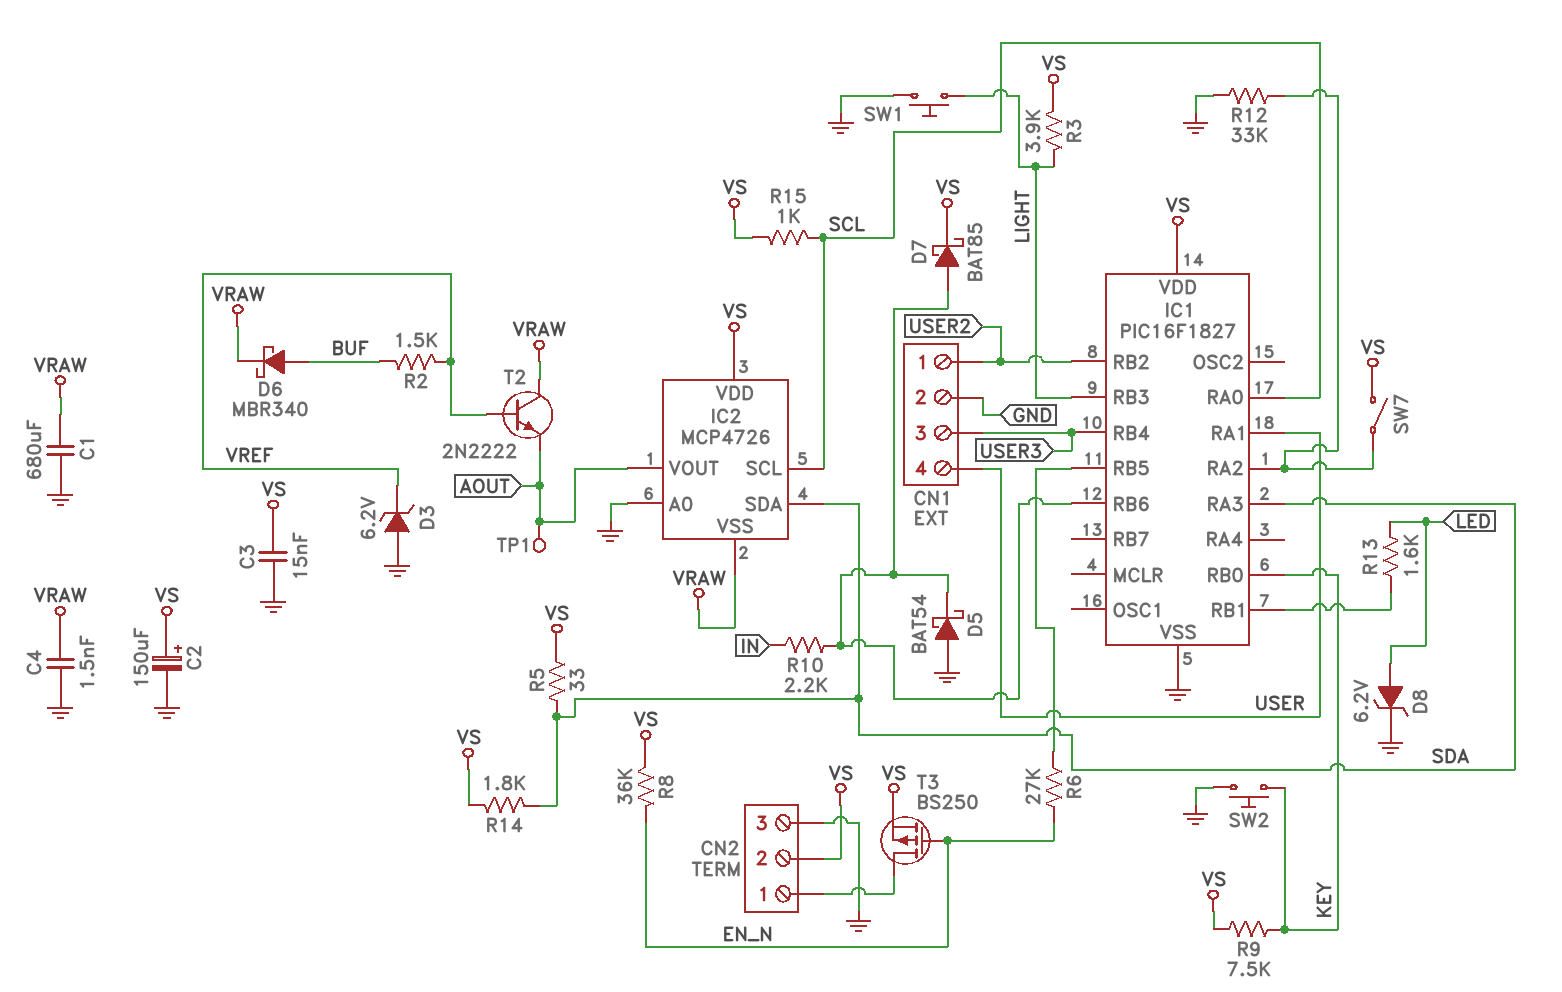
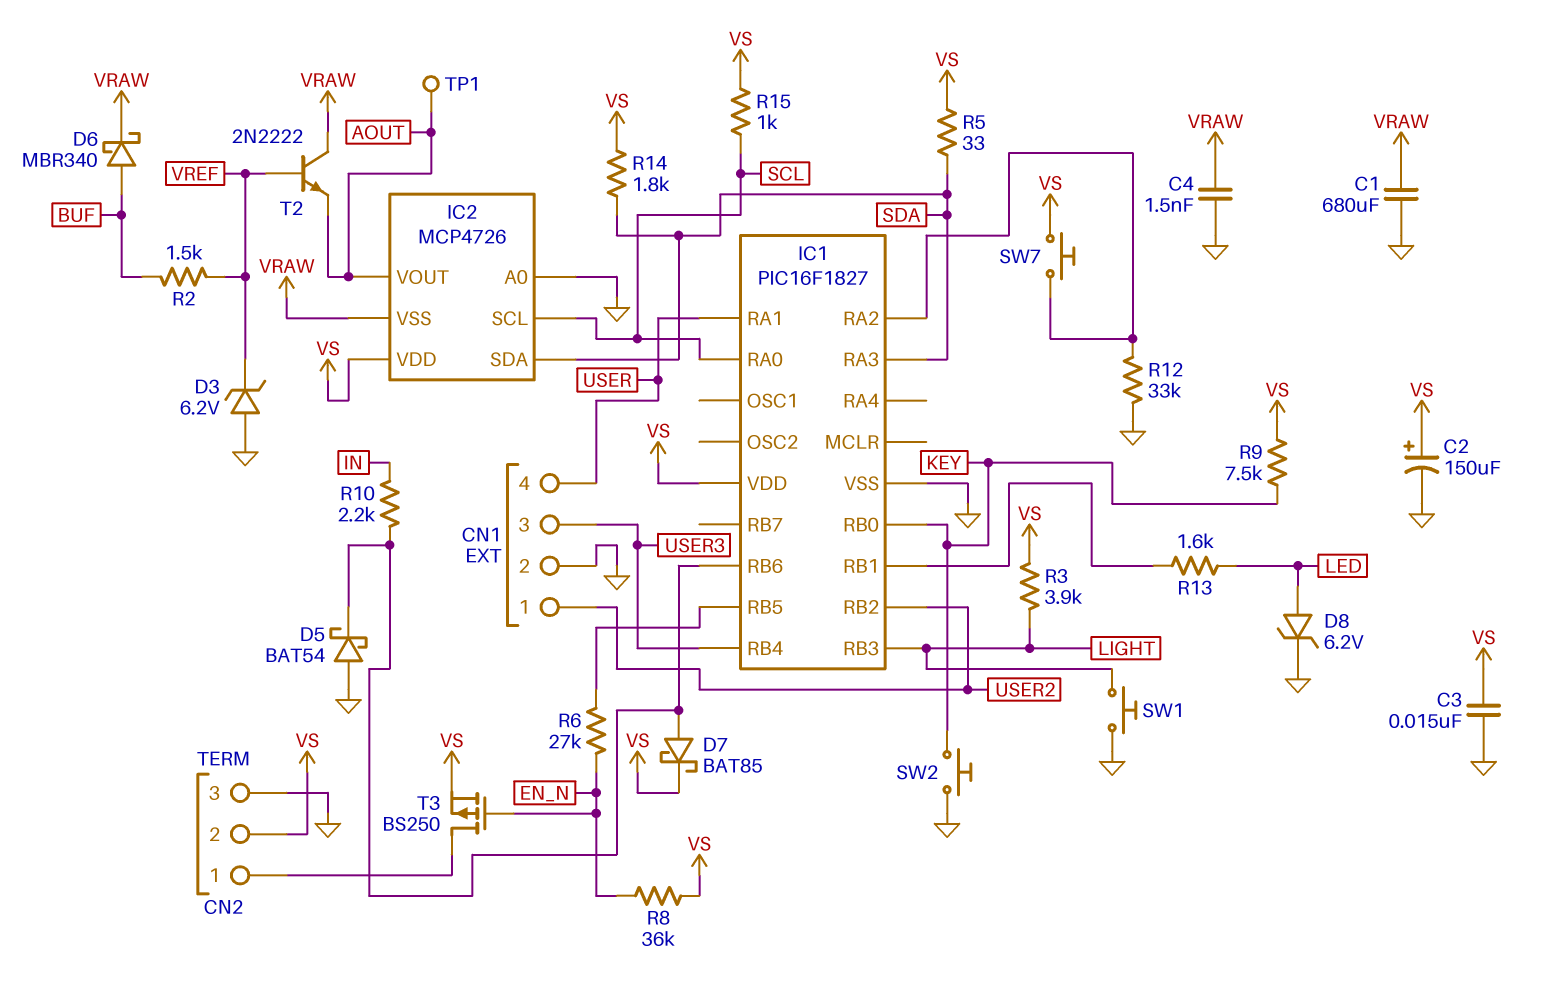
SW7: switch (IC1/RA2, VS) -> button (IC1/RA2, VS)

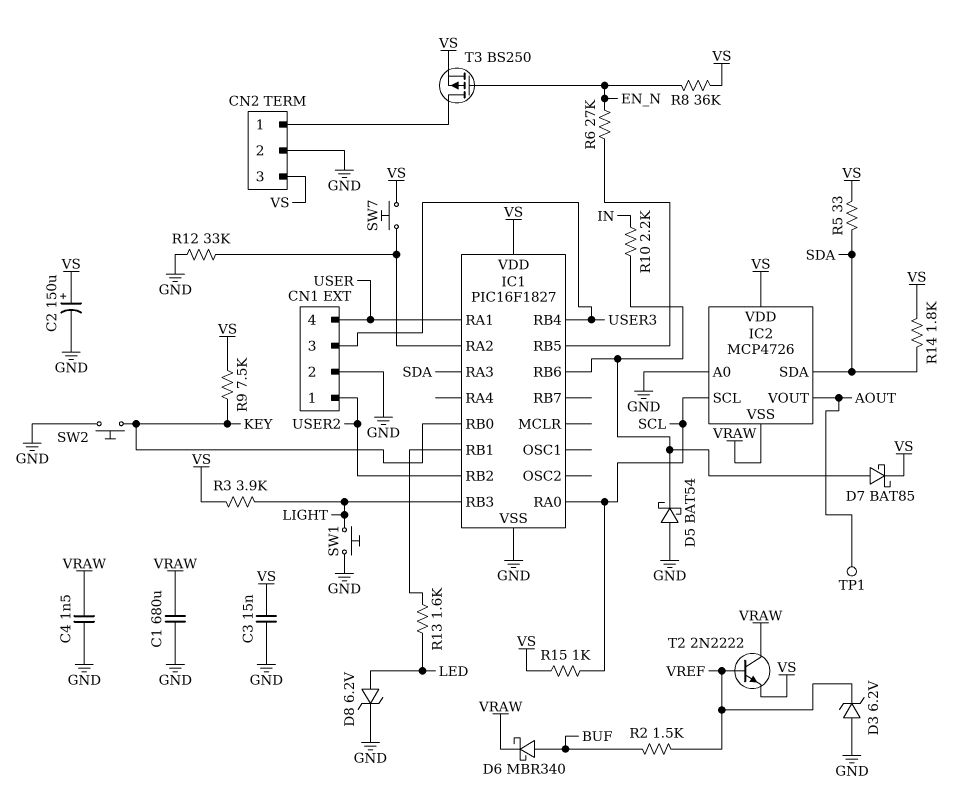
CN2 pin 2: VS -> GND
CN2 pin 3: GND -> VS
T2: NPN 2N2222 (B VREF, C VRAW, E AOUT) -> NPN 2N2222 (B VREF, C VRAW, E VS)

